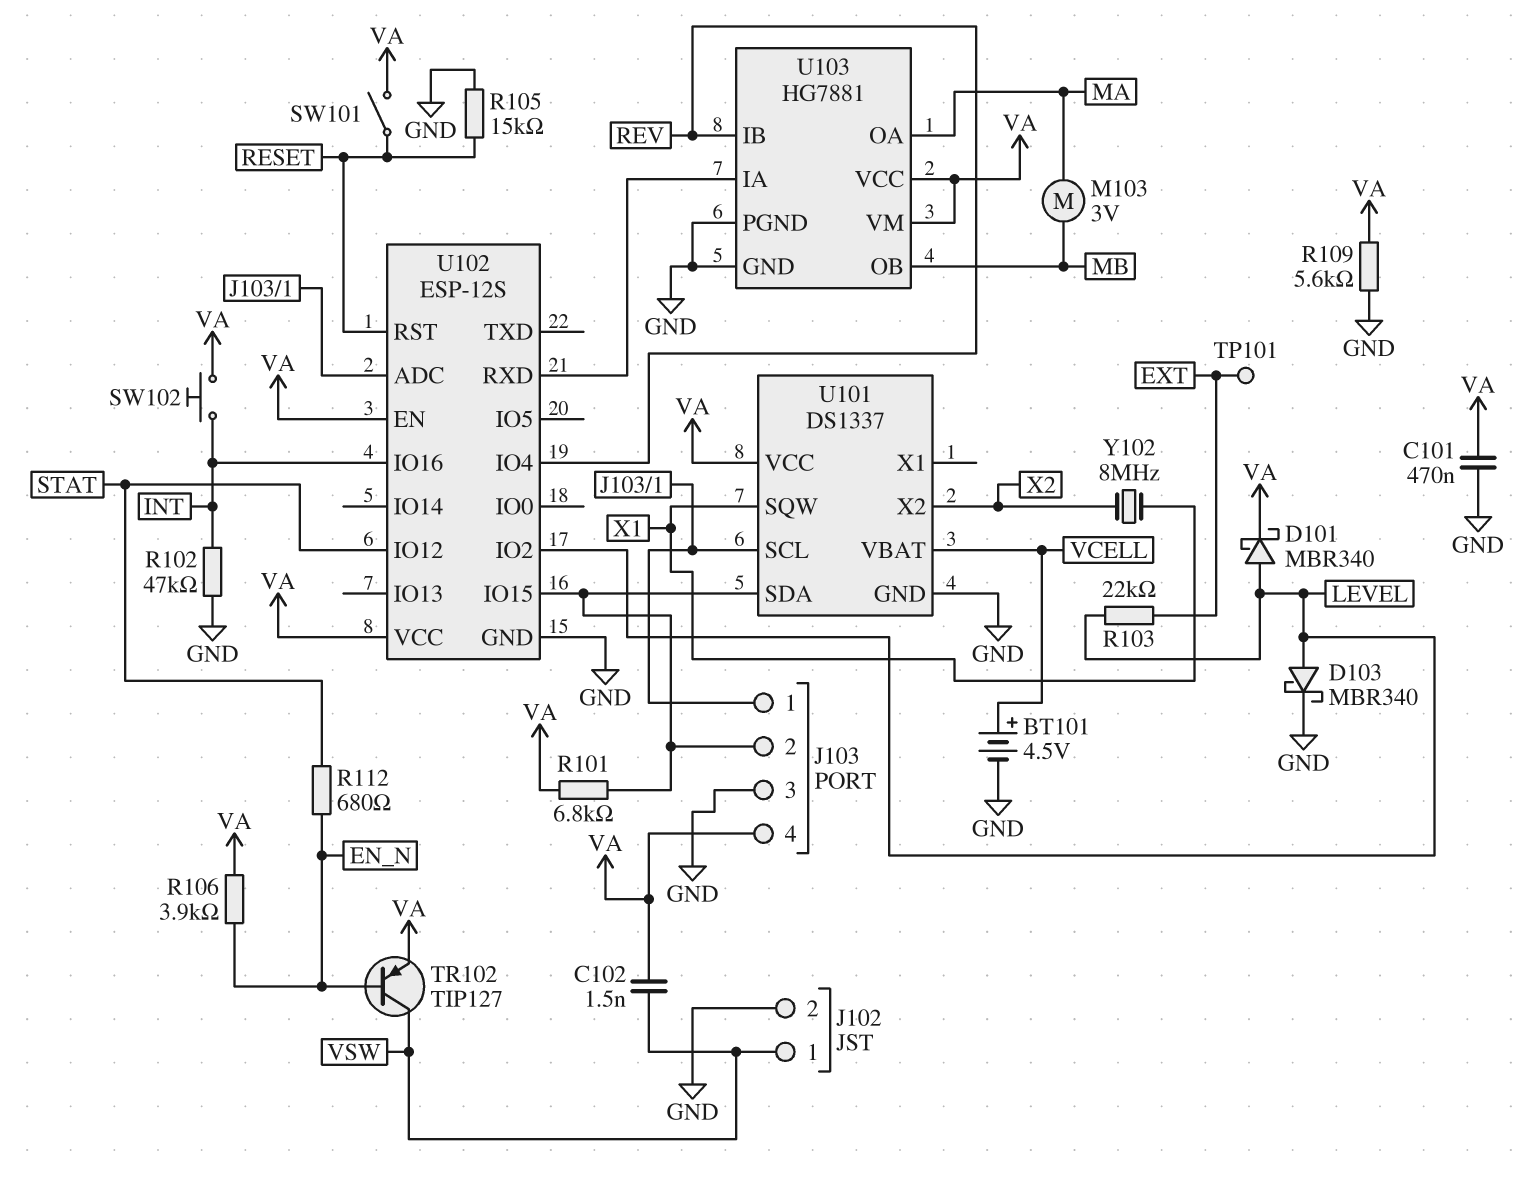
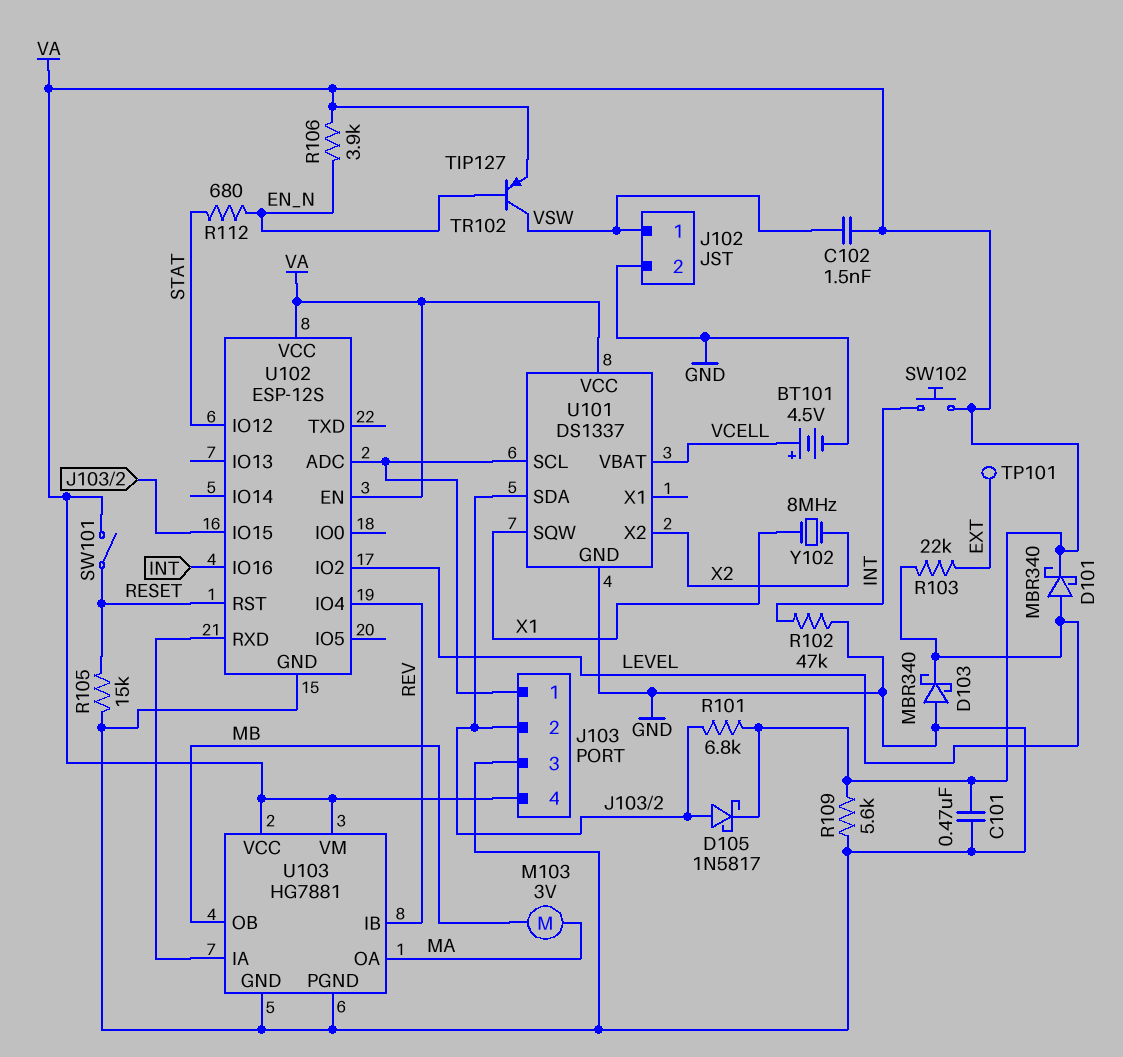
D103: schottky MBR340 (A LEVEL, K GND) -> schottky MBR340 (A GND, K LEVEL)
D105: none -> schottky 1N5817 (A J103/2, K VA)

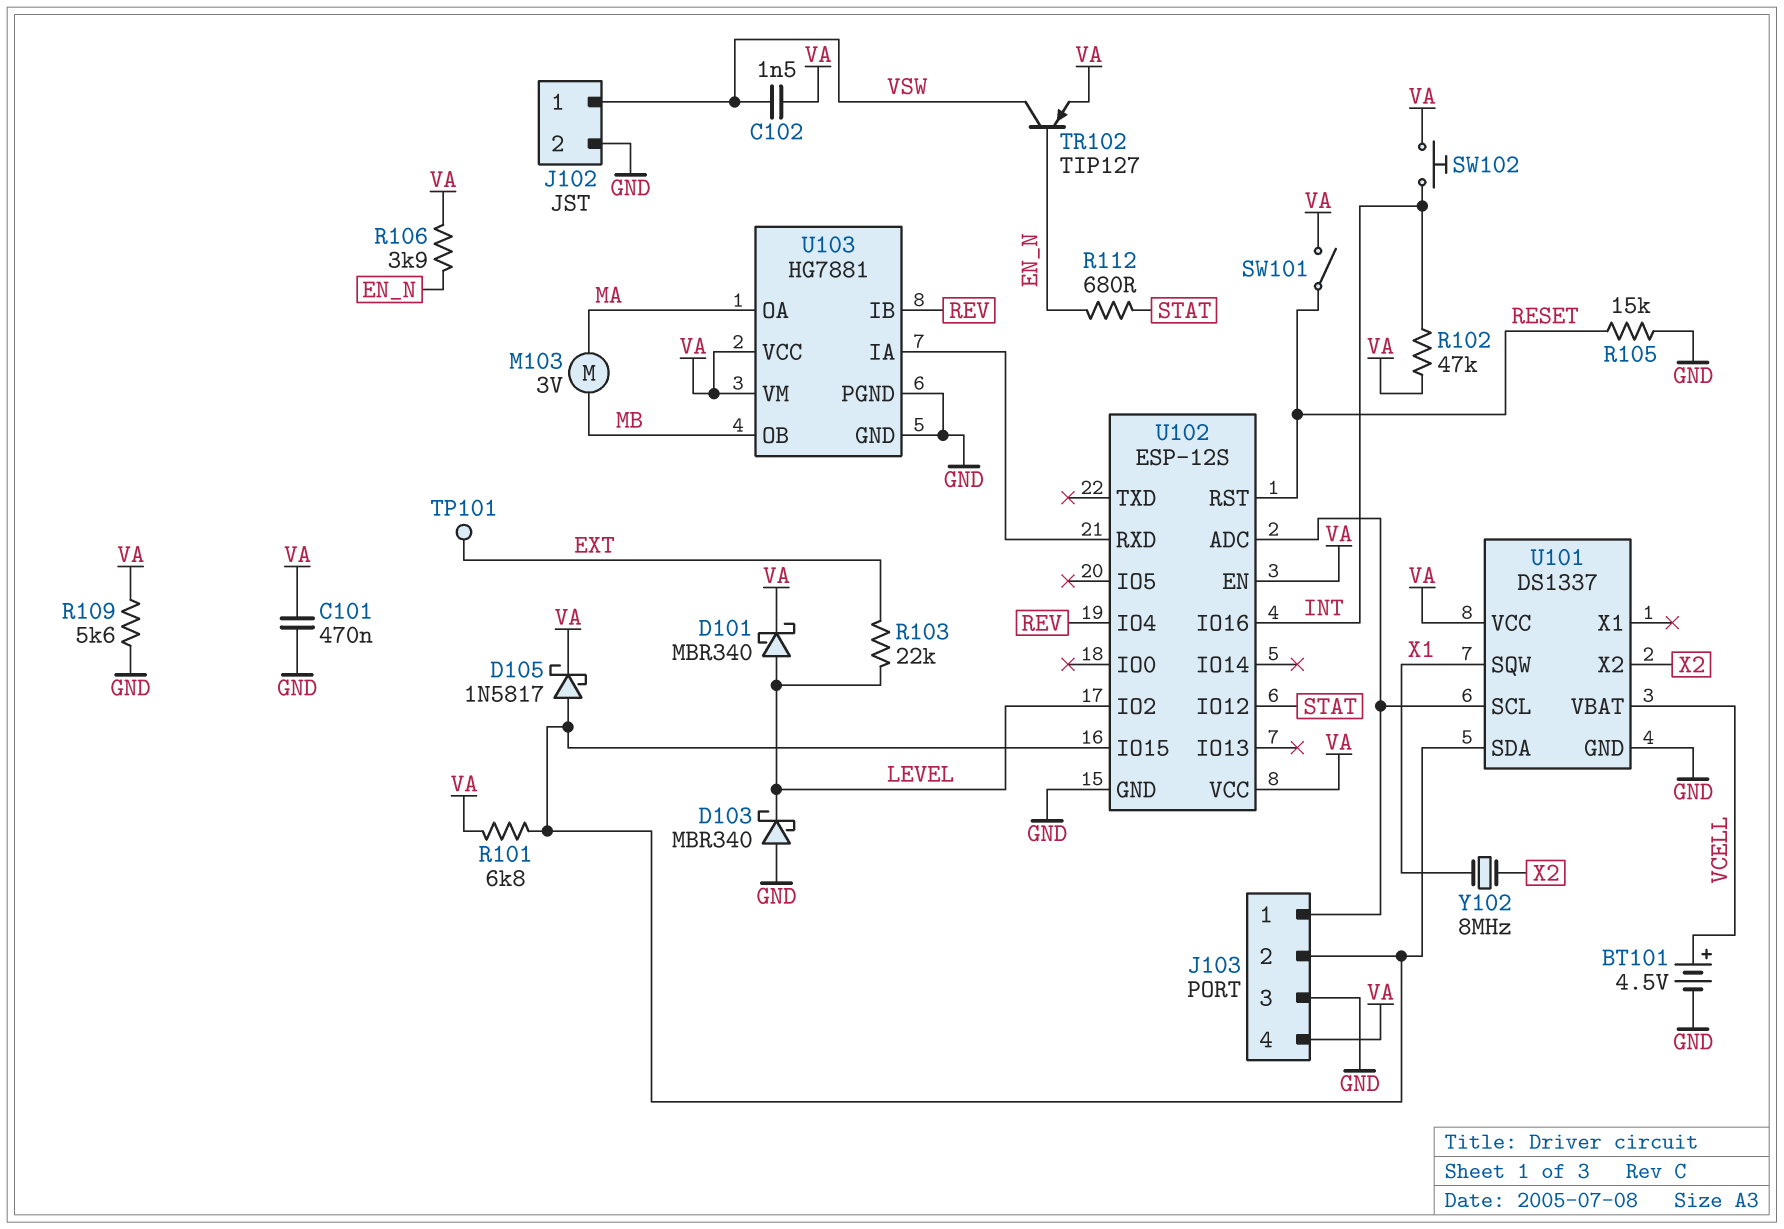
R102: 47k (GND, INT) -> 47k (INT, VA)

